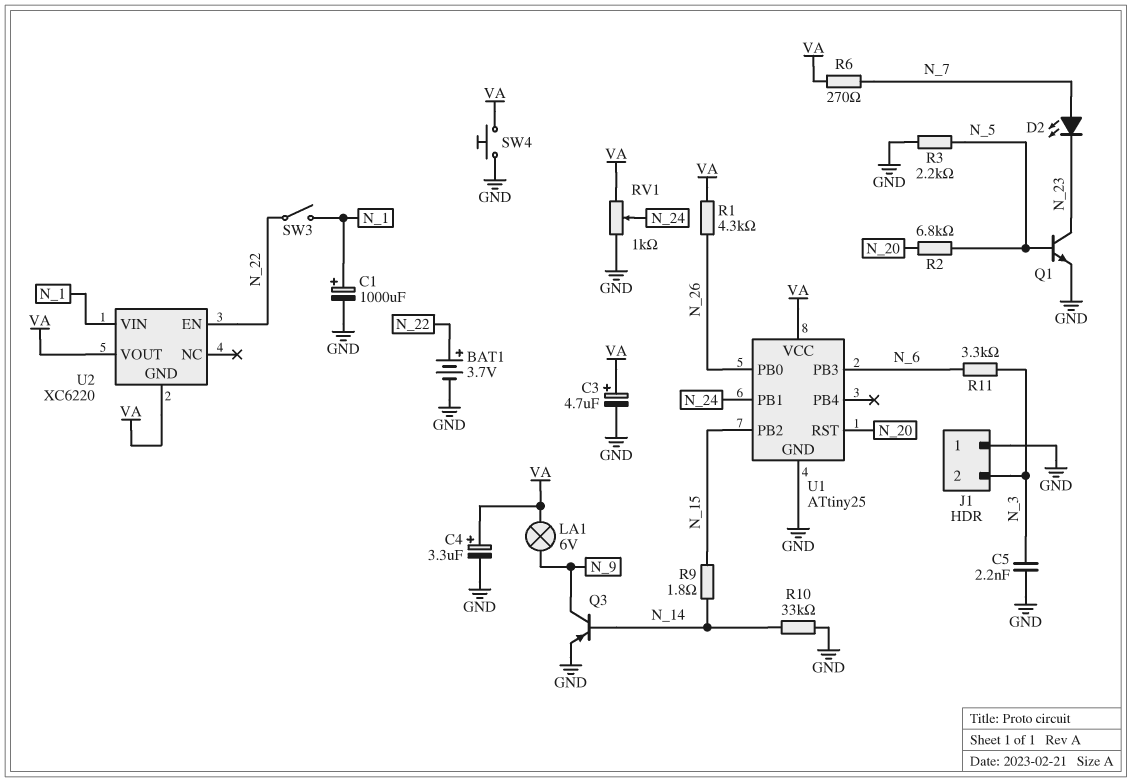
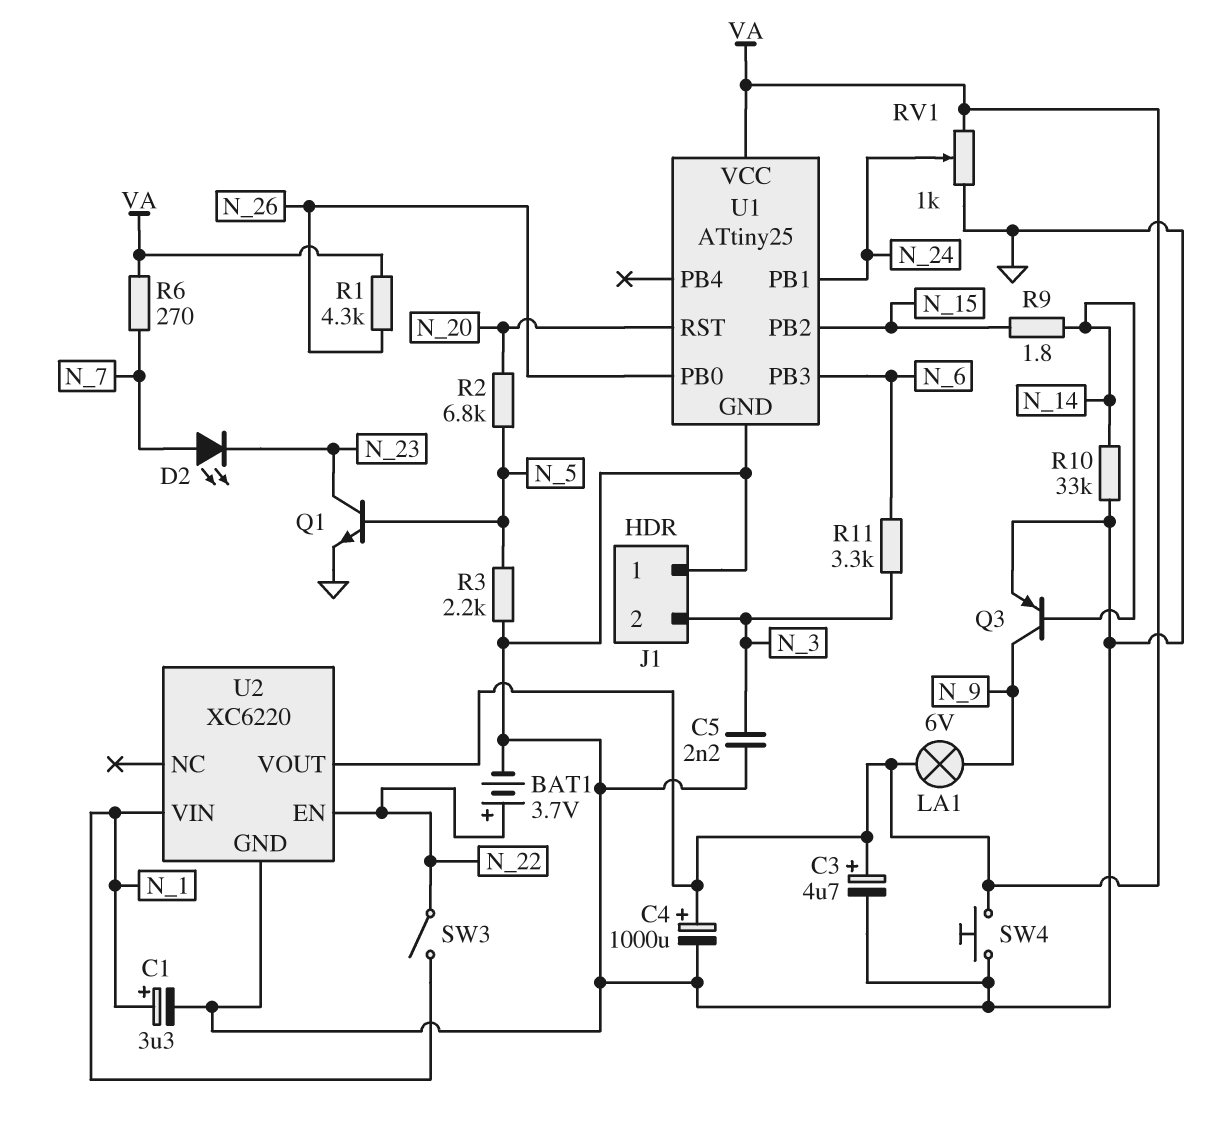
C1: 1000uF (plus N_1, minus GND) -> 3.3uF (plus N_1, minus GND)
C4: 3.3uF (plus VA, minus GND) -> 1000uF (plus VA, minus GND)
U2 pin GND: VA -> GND

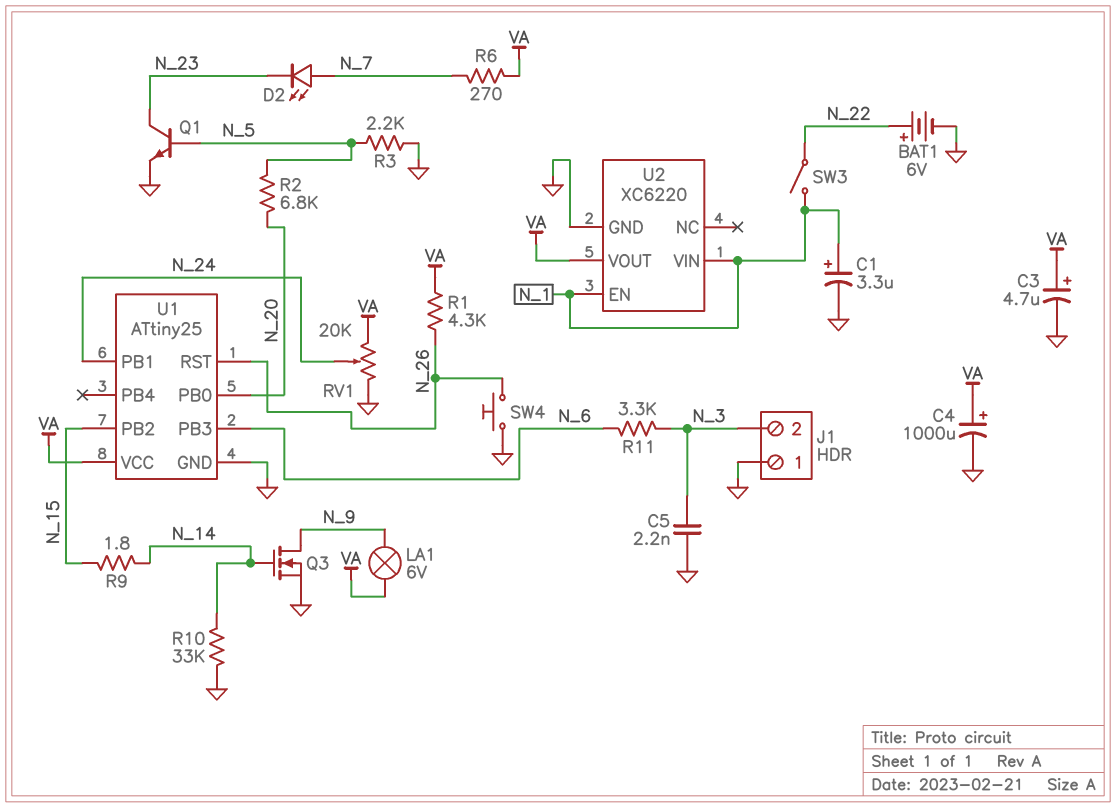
BAT1: 3.7V (plus N_22, minus GND) -> 6V (plus N_22, minus GND)
Q3: PNP (B N_14, C N_9, E GND) -> NMOS (G N_14, D N_9, S GND)
RV1: 1k (GND, VA, wiper N_24) -> 20k (GND, VA, wiper N_24)
SW4: button (GND, VA) -> button (GND, N_26)
U1 pin PB0: N_26 -> N_20
U1 pin RST: N_20 -> N_26
U2 pin EN: N_22 -> N_1

